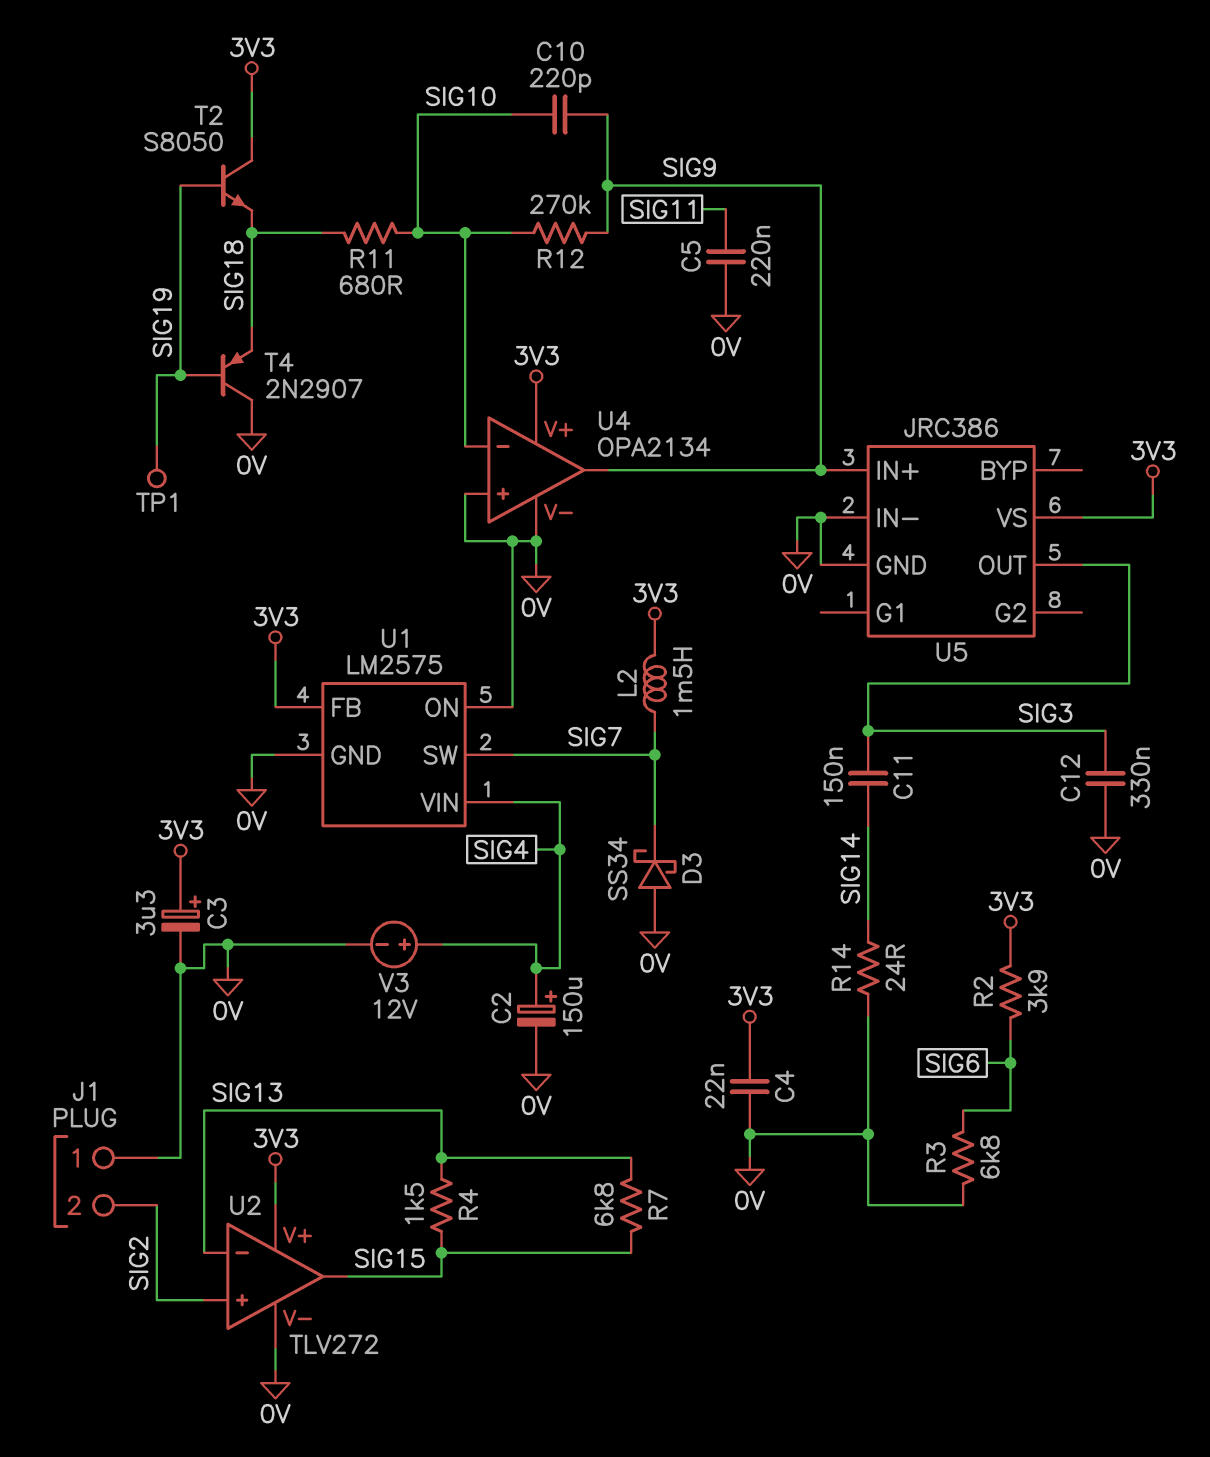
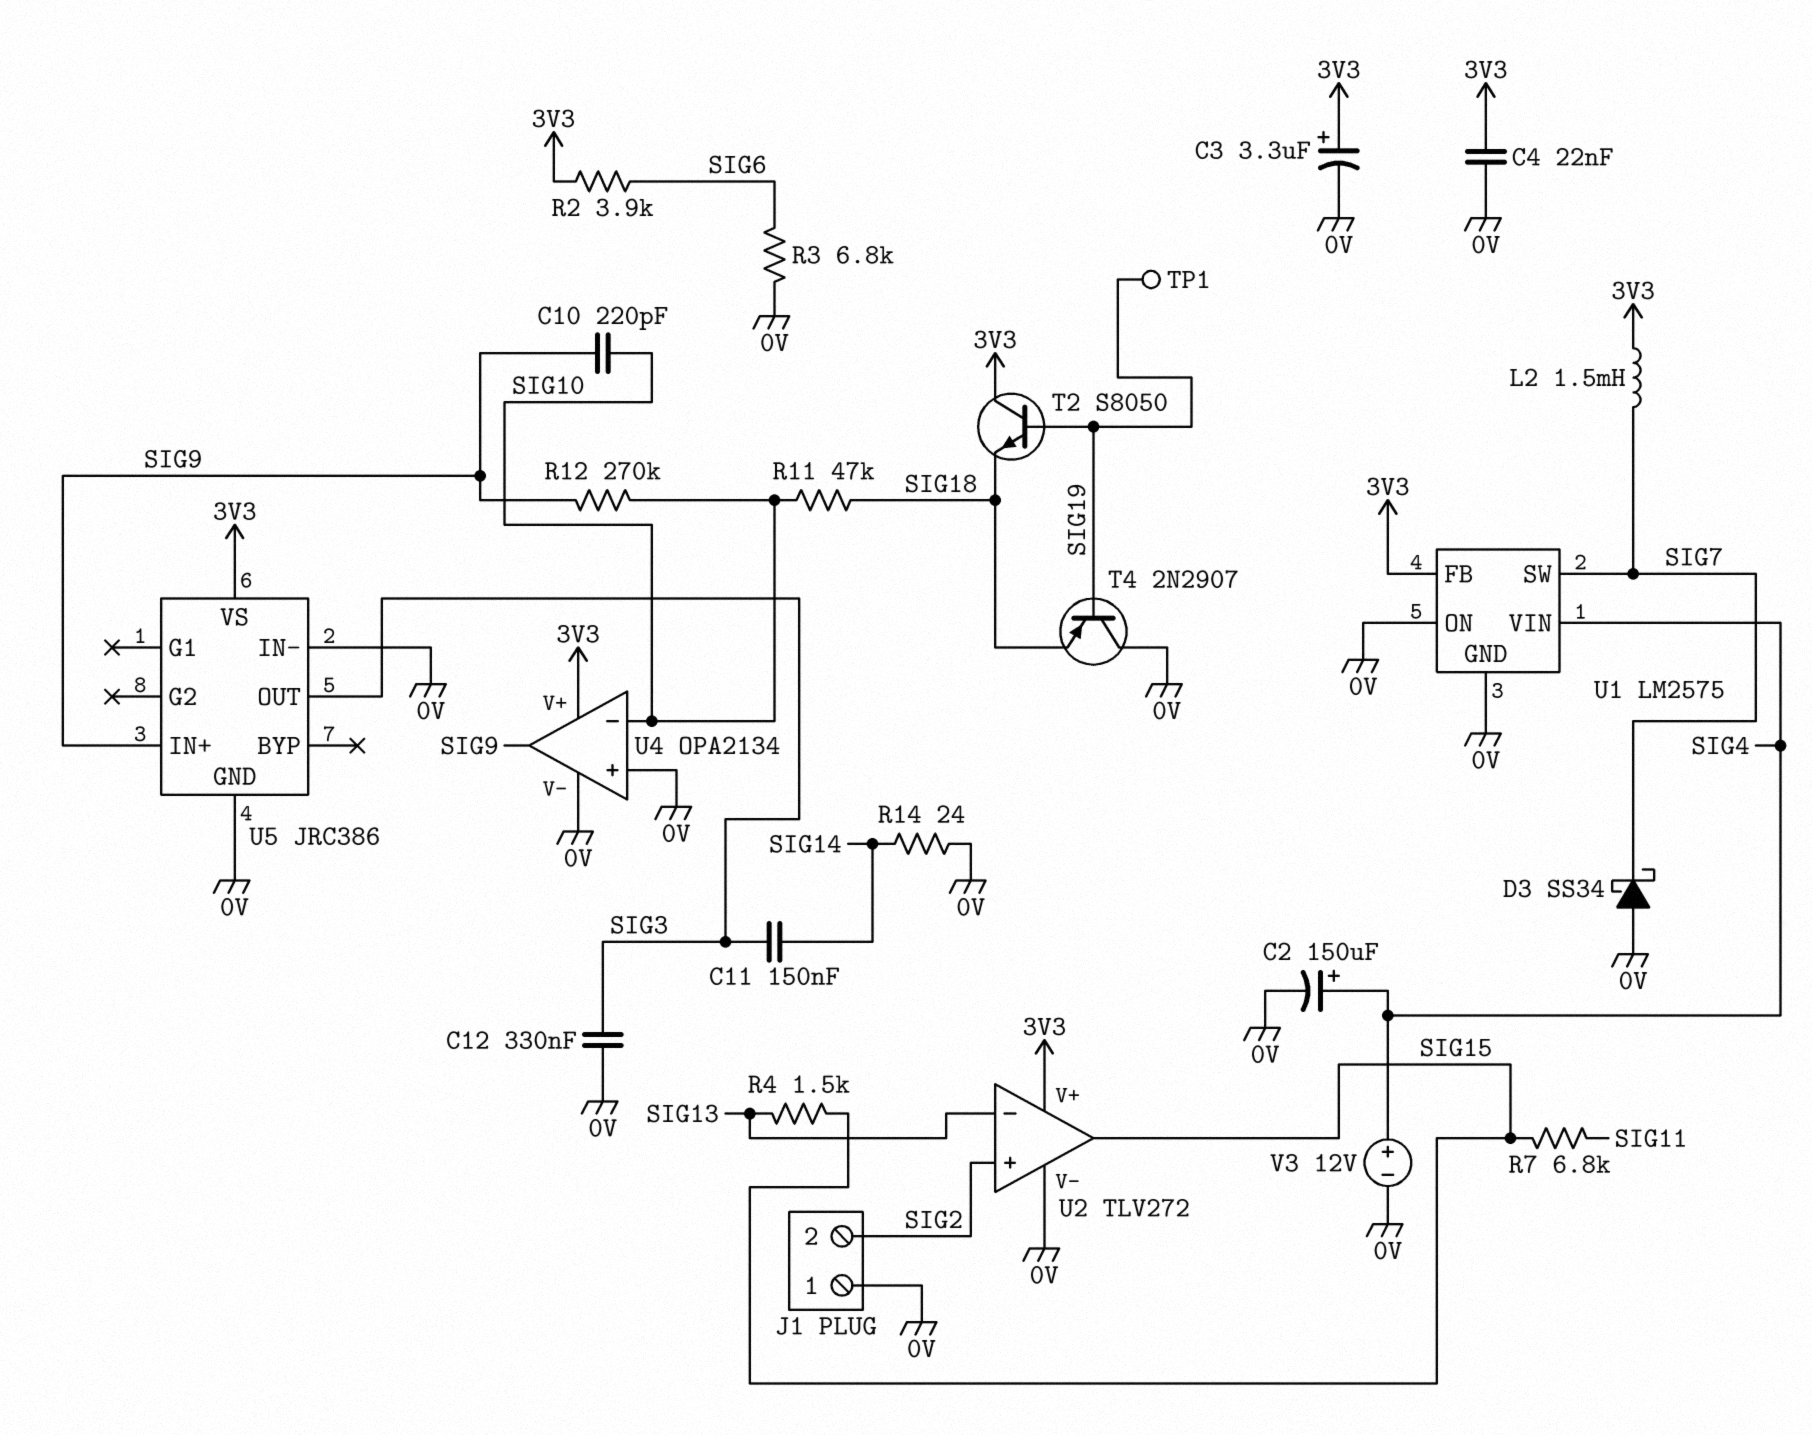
C5: 220nF (0V, SIG11) -> none
R7: 6.8k (SIG13, SIG15) -> 6.8k (SIG11, SIG15)
R11: 680 (SIG10, SIG18) -> 47k (SIG10, SIG18)

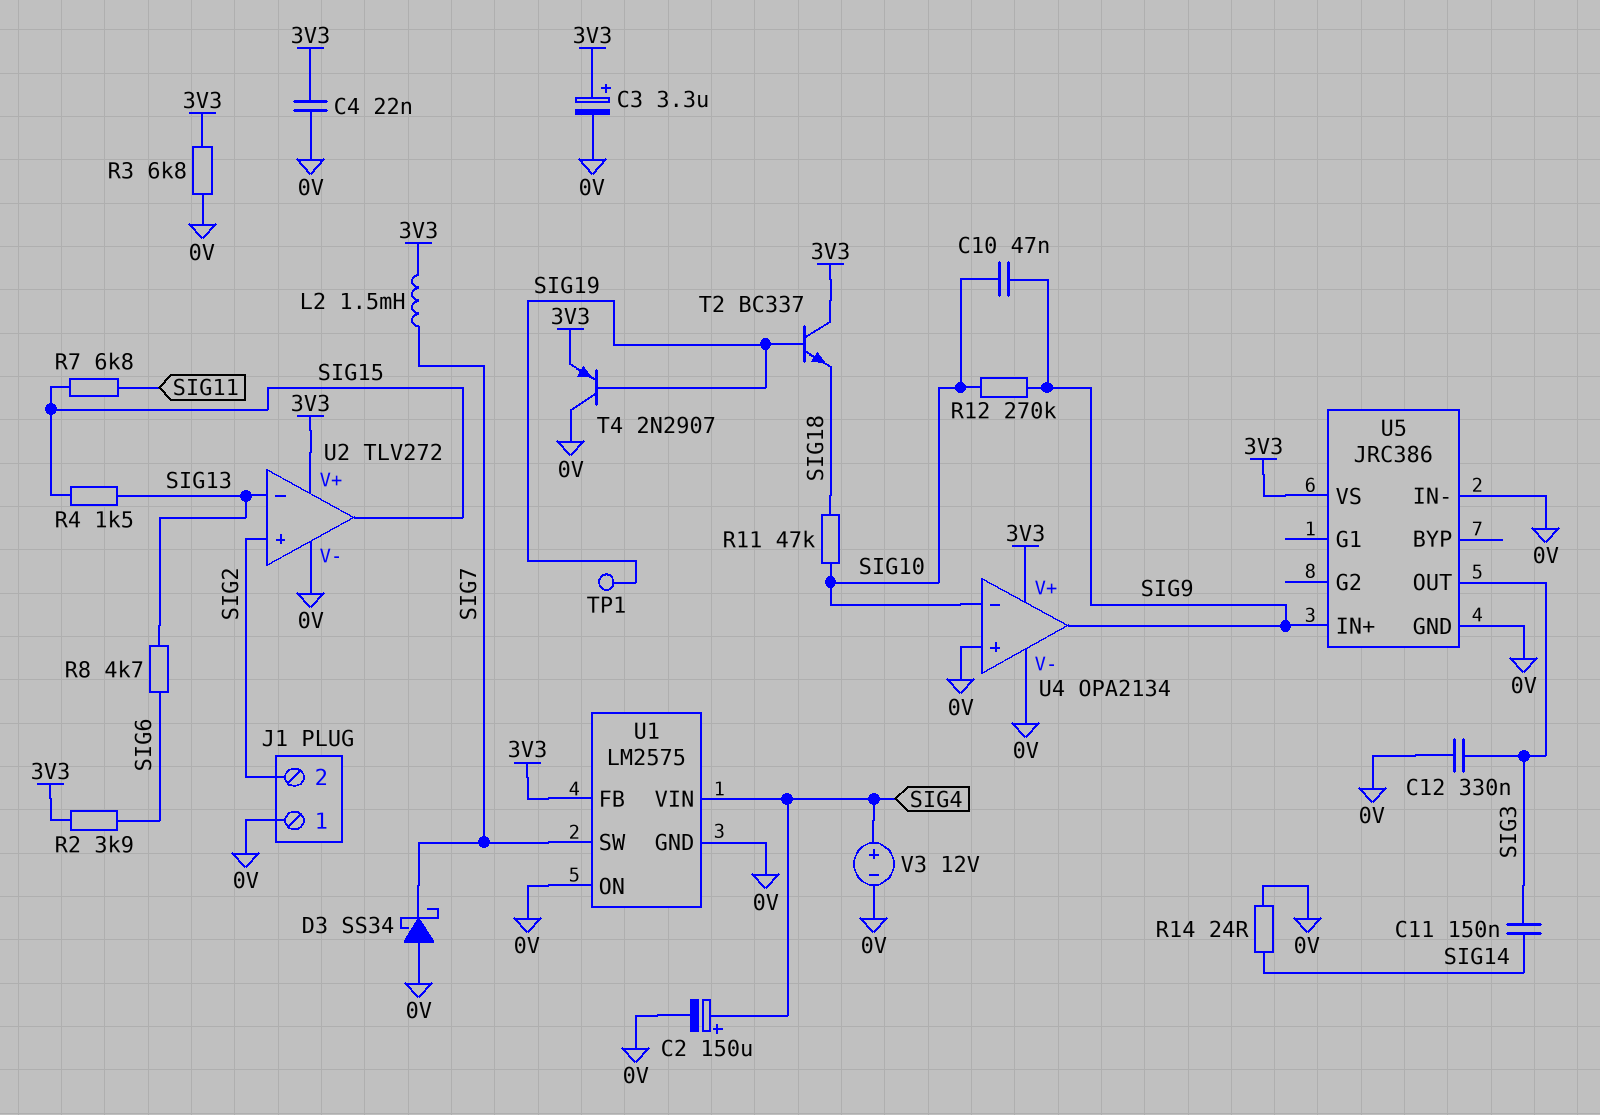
C10: 220pF (SIG9, SIG10) -> 47nF (SIG9, SIG10)
R3: 6.8k (0V, SIG6) -> 6.8k (0V, 3V3)
R8: none -> 4.7k (SIG6, SIG13)
T2: NPN S8050 (B SIG19, C 3V3, E SIG18) -> NPN BC337 (B SIG19, C 3V3, E SIG18)
T4: PNP 2N2907 (B SIG19, C 0V, E SIG18) -> PNP 2N2907 (B SIG19, C 0V, E 3V3)

